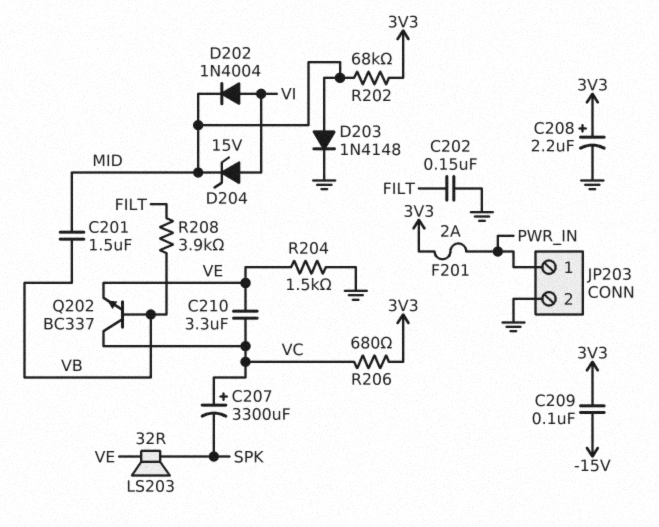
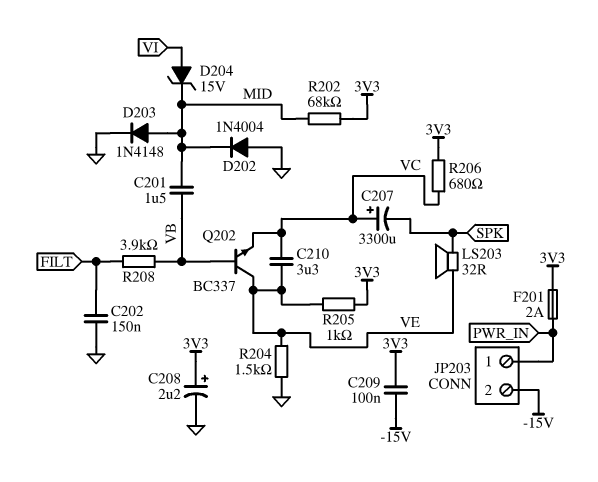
D202: diode 1N4004 (A VI, K MID) -> diode 1N4004 (A GND, K MID)
JP203 pin 2: GND -> -15V
Q202: NPN BC337 (B VB, C VC, E VE) -> NPN BC337 (B VB, C VE, E VC)
R205: none -> 1k (3V3, VE)

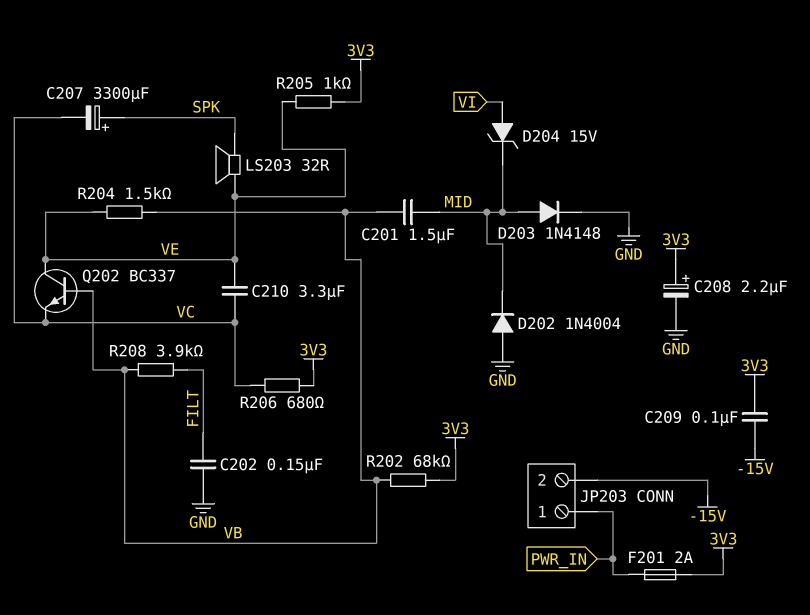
C207: 3300uF (plus VC, minus SPK) -> 3300uF (plus SPK, minus VC)
R202: 68k (3V3, MID) -> 68k (3V3, VB)
R204: 1.5k (GND, VE) -> 1.5k (VB, VE)

